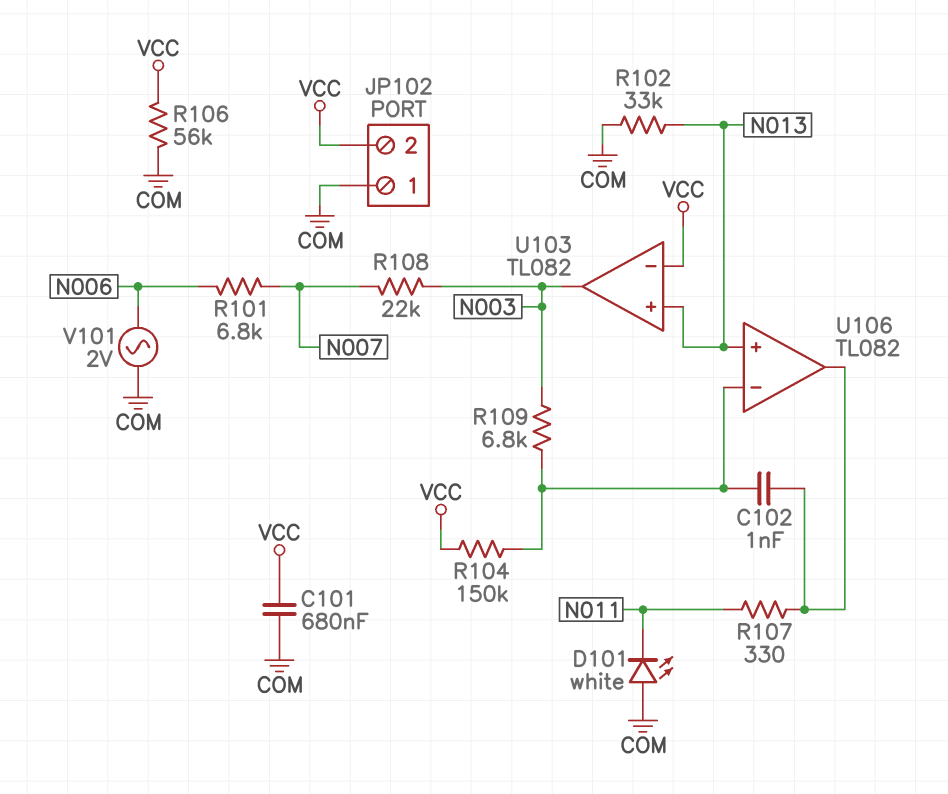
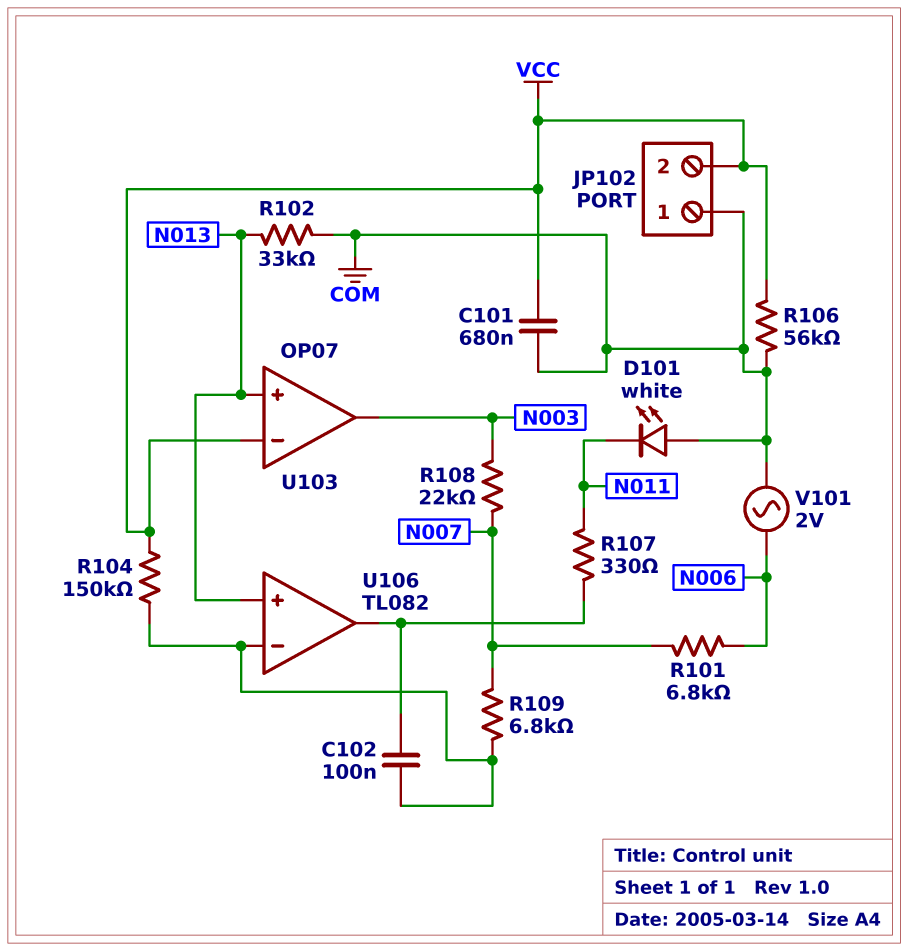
C102: 1nF (U106/in-, U106/out) -> 100nF (U106/in-, U106/out)
R109: 6.8k (N003, U106/in-) -> 6.8k (N007, U106/in-)
U103: TL082 -> OP07

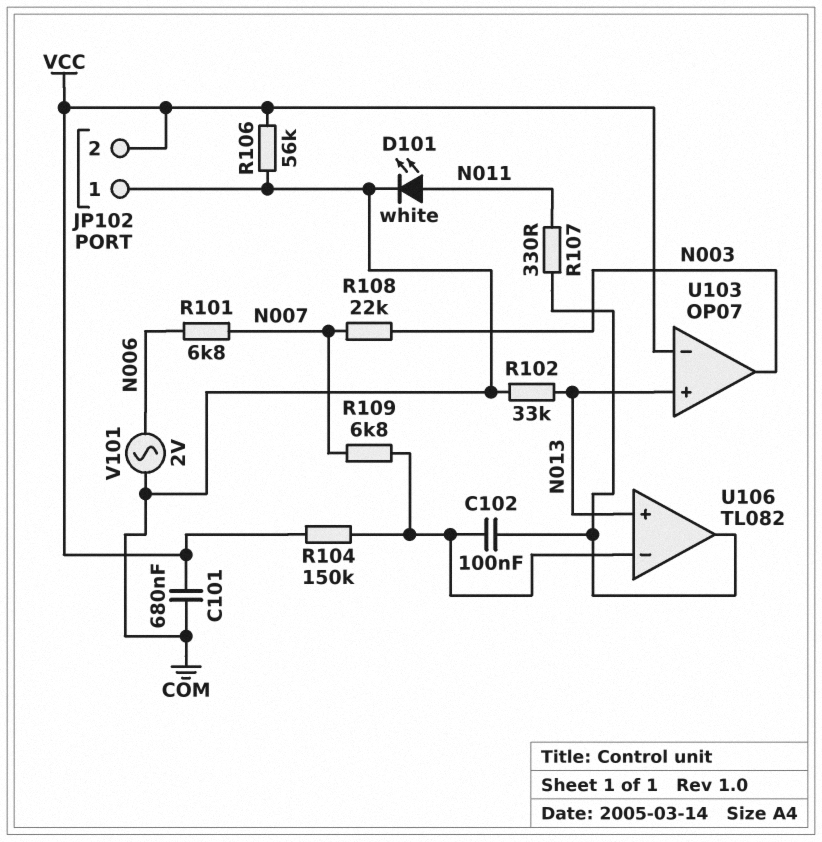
D101: LED white (A COM, K N011) -> LED white (A N011, K COM)

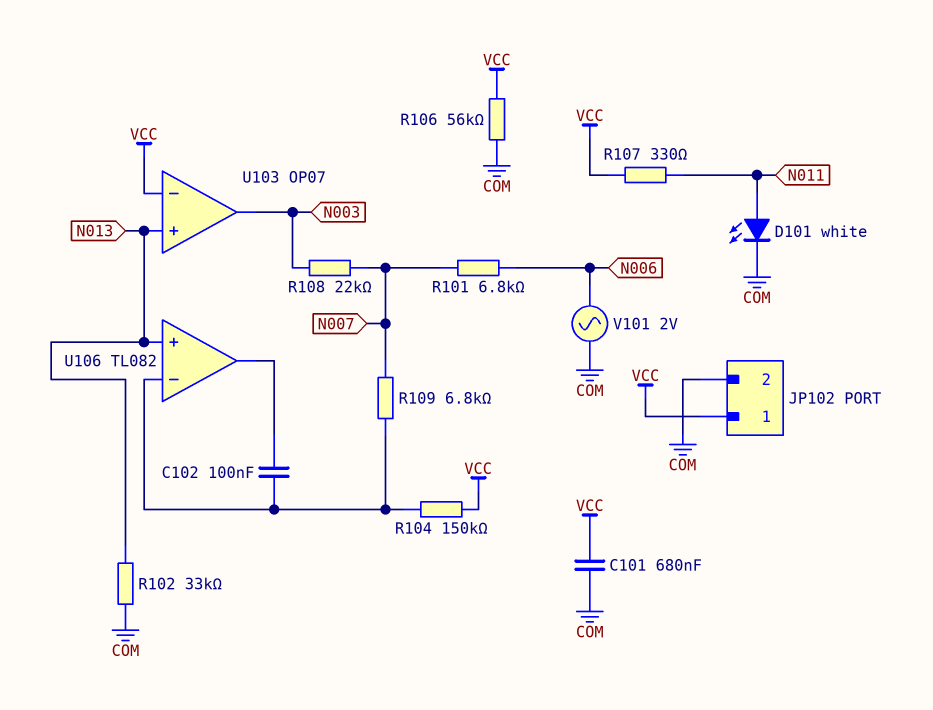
JP102 pin 1: COM -> VCC
JP102 pin 2: VCC -> COM
R107: 330 (N011, U106/out) -> 330 (N011, VCC)

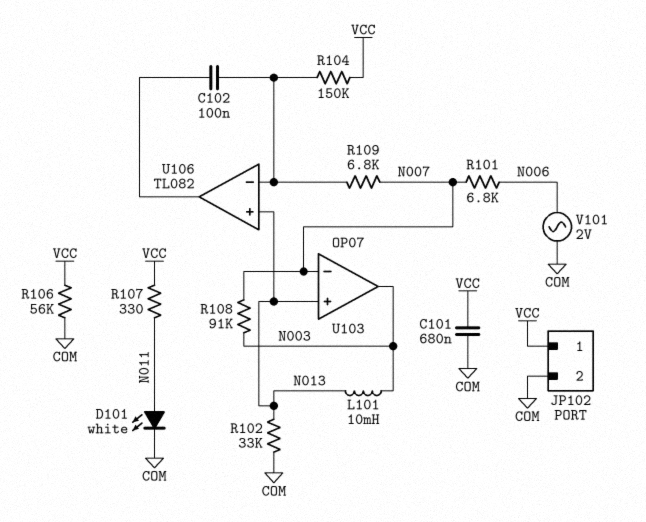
L101: none -> 10mH (N003, N013)
R108: 22k (N003, N007) -> 91k (N003, N007)
U103 pin in-: VCC -> N007

